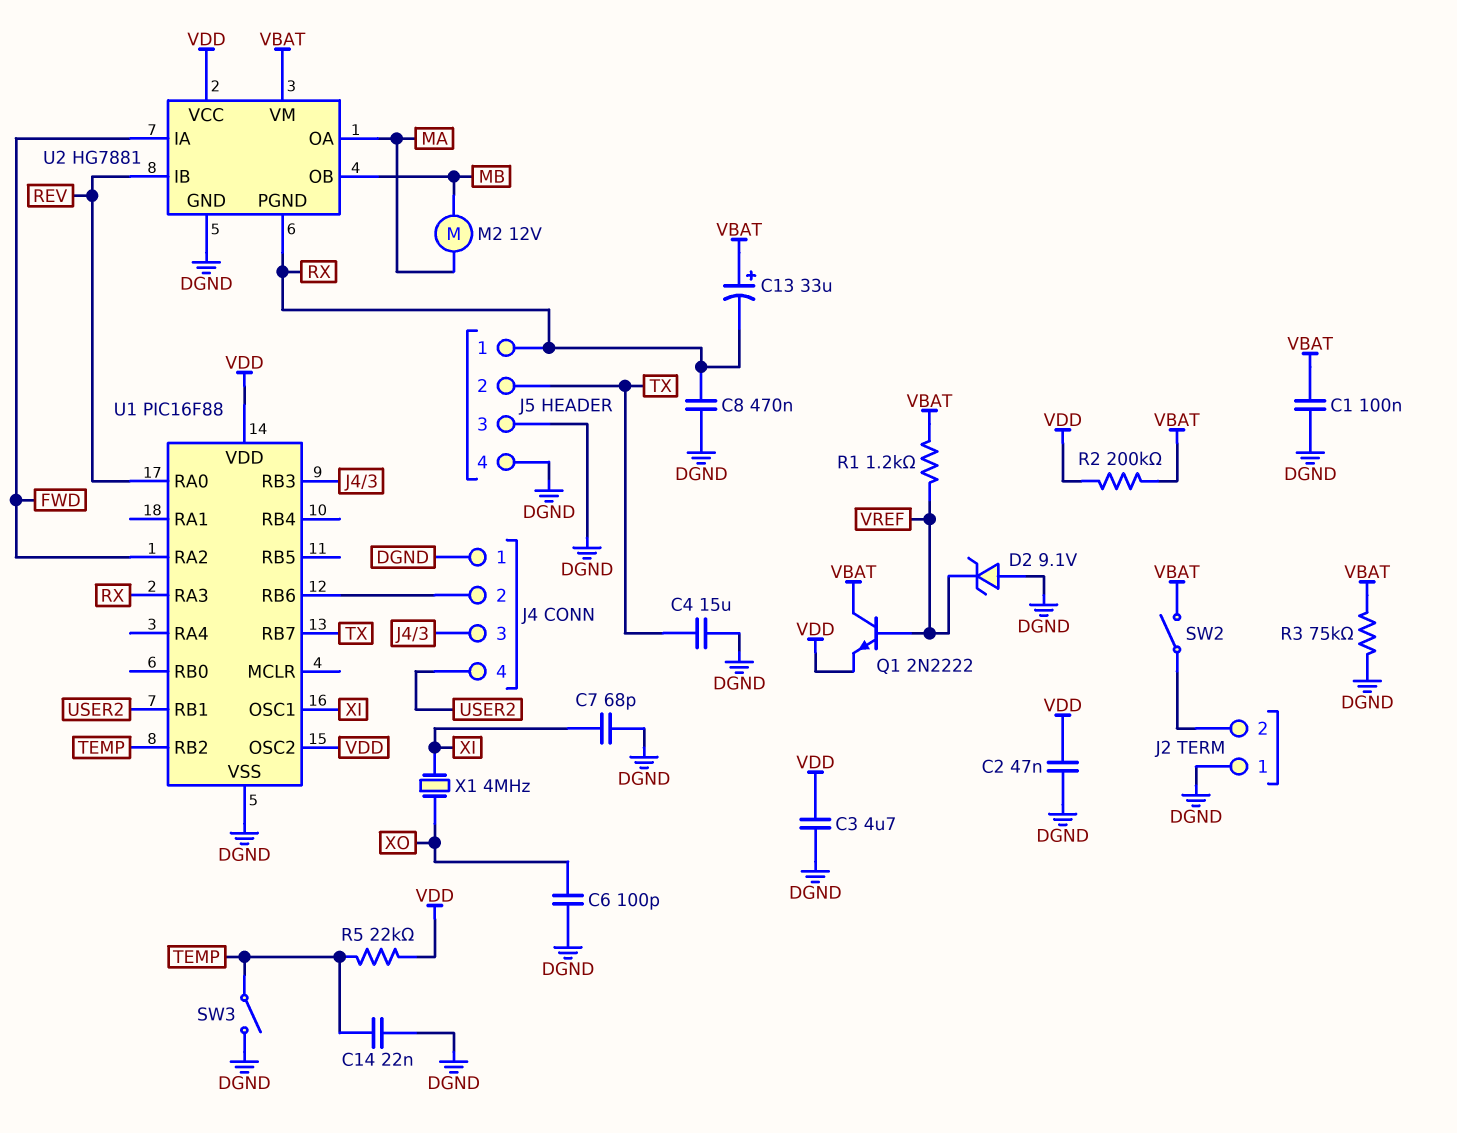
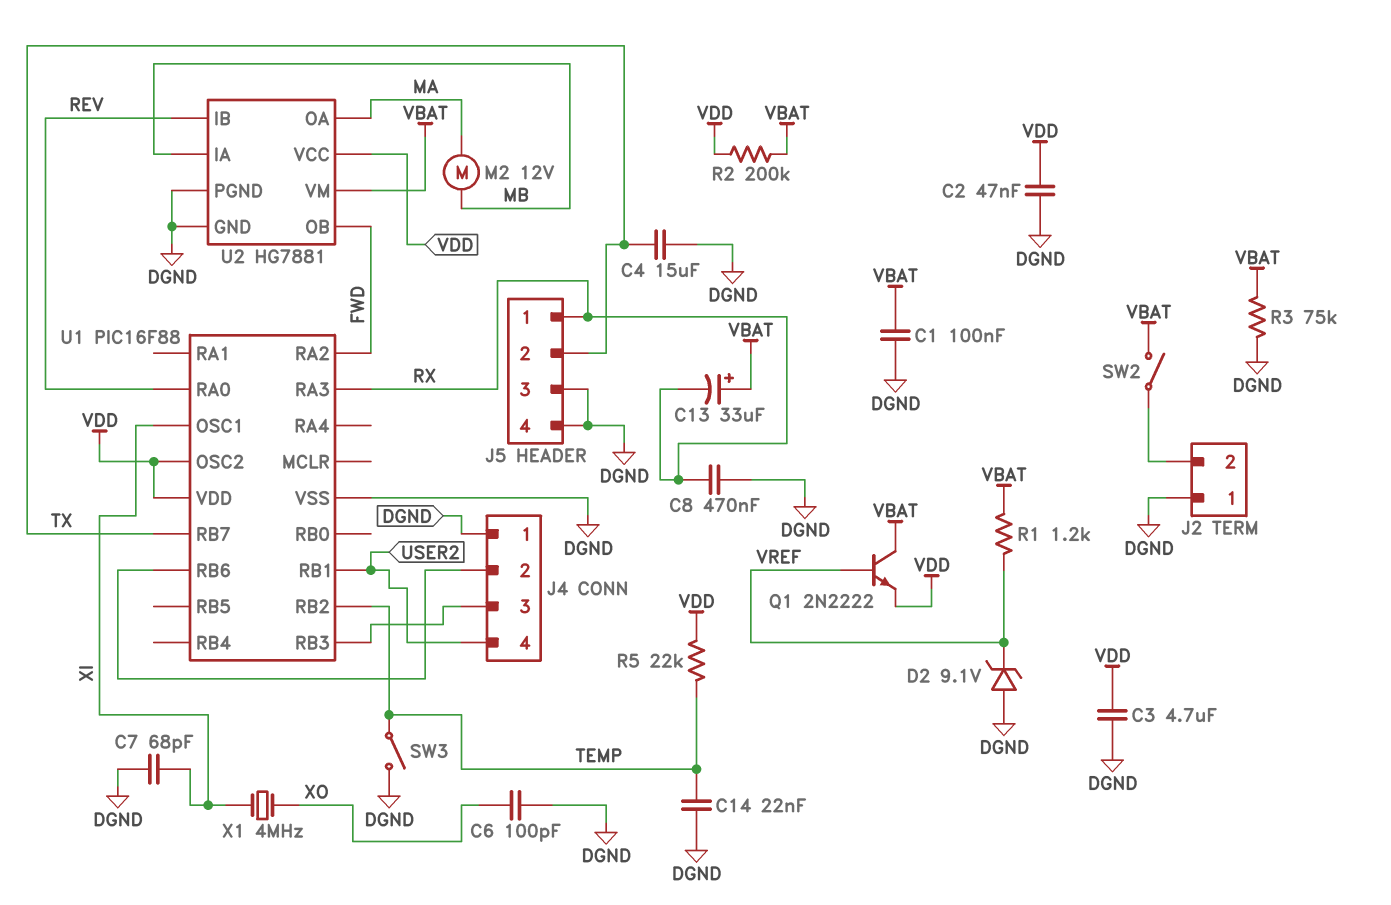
U2 pin IA: FWD -> MB
U2 pin OB: MB -> FWD
U2 pin PGND: RX -> DGND

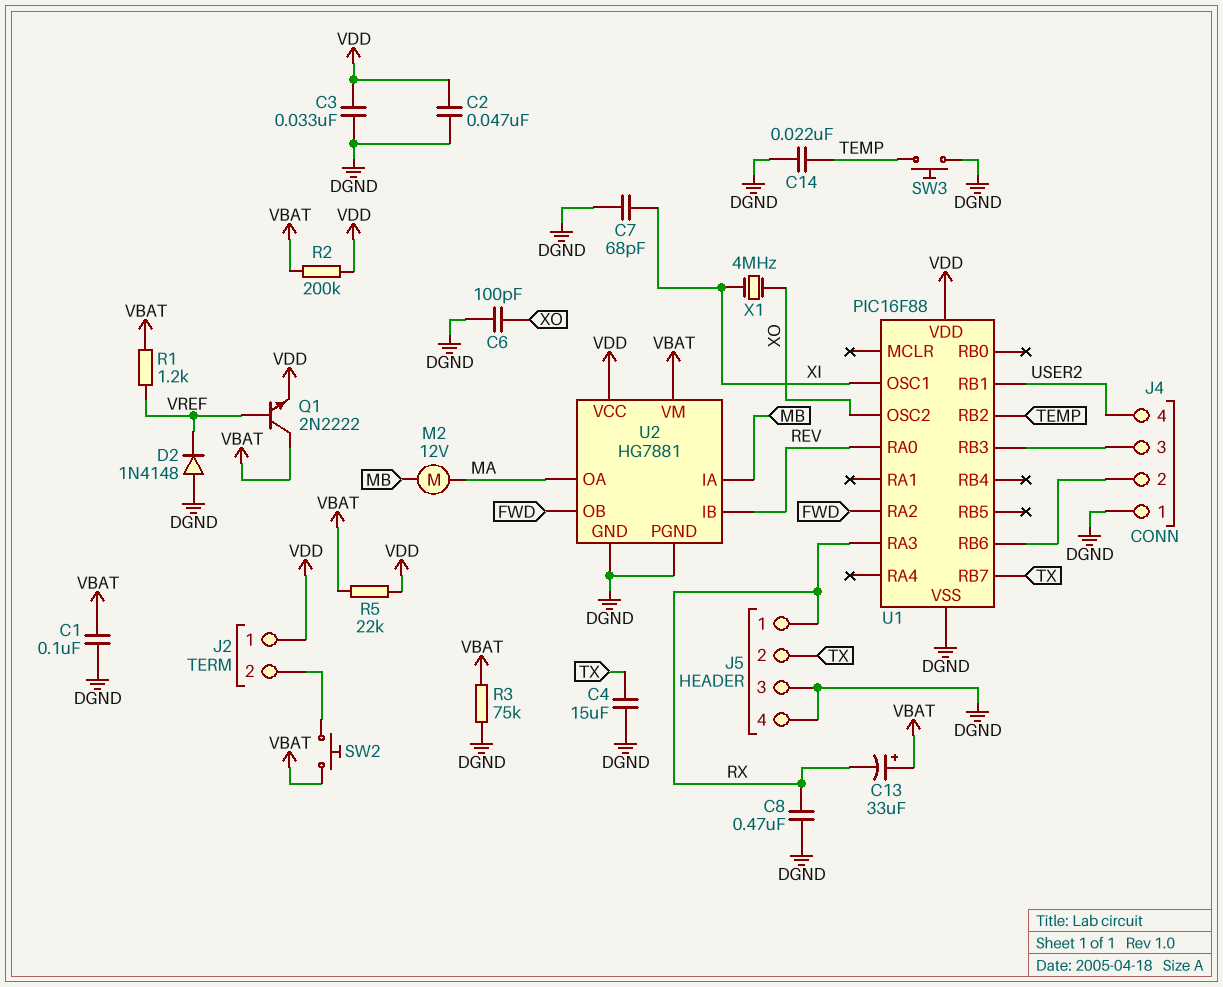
C3: 4.7uF (DGND, VDD) -> 33nF (DGND, VDD)
D2: zener 9.1V (A DGND, K VREF) -> diode 1N4148 (A DGND, K VREF)
J2 pin 1: DGND -> VDD
R5: 22k (TEMP, VDD) -> 22k (VBAT, VDD)
SW2: switch (J2/2, VBAT) -> button (J2/2, VBAT)
SW3: switch (DGND, TEMP) -> button (DGND, TEMP)
U1 pin OSC2: VDD -> XO

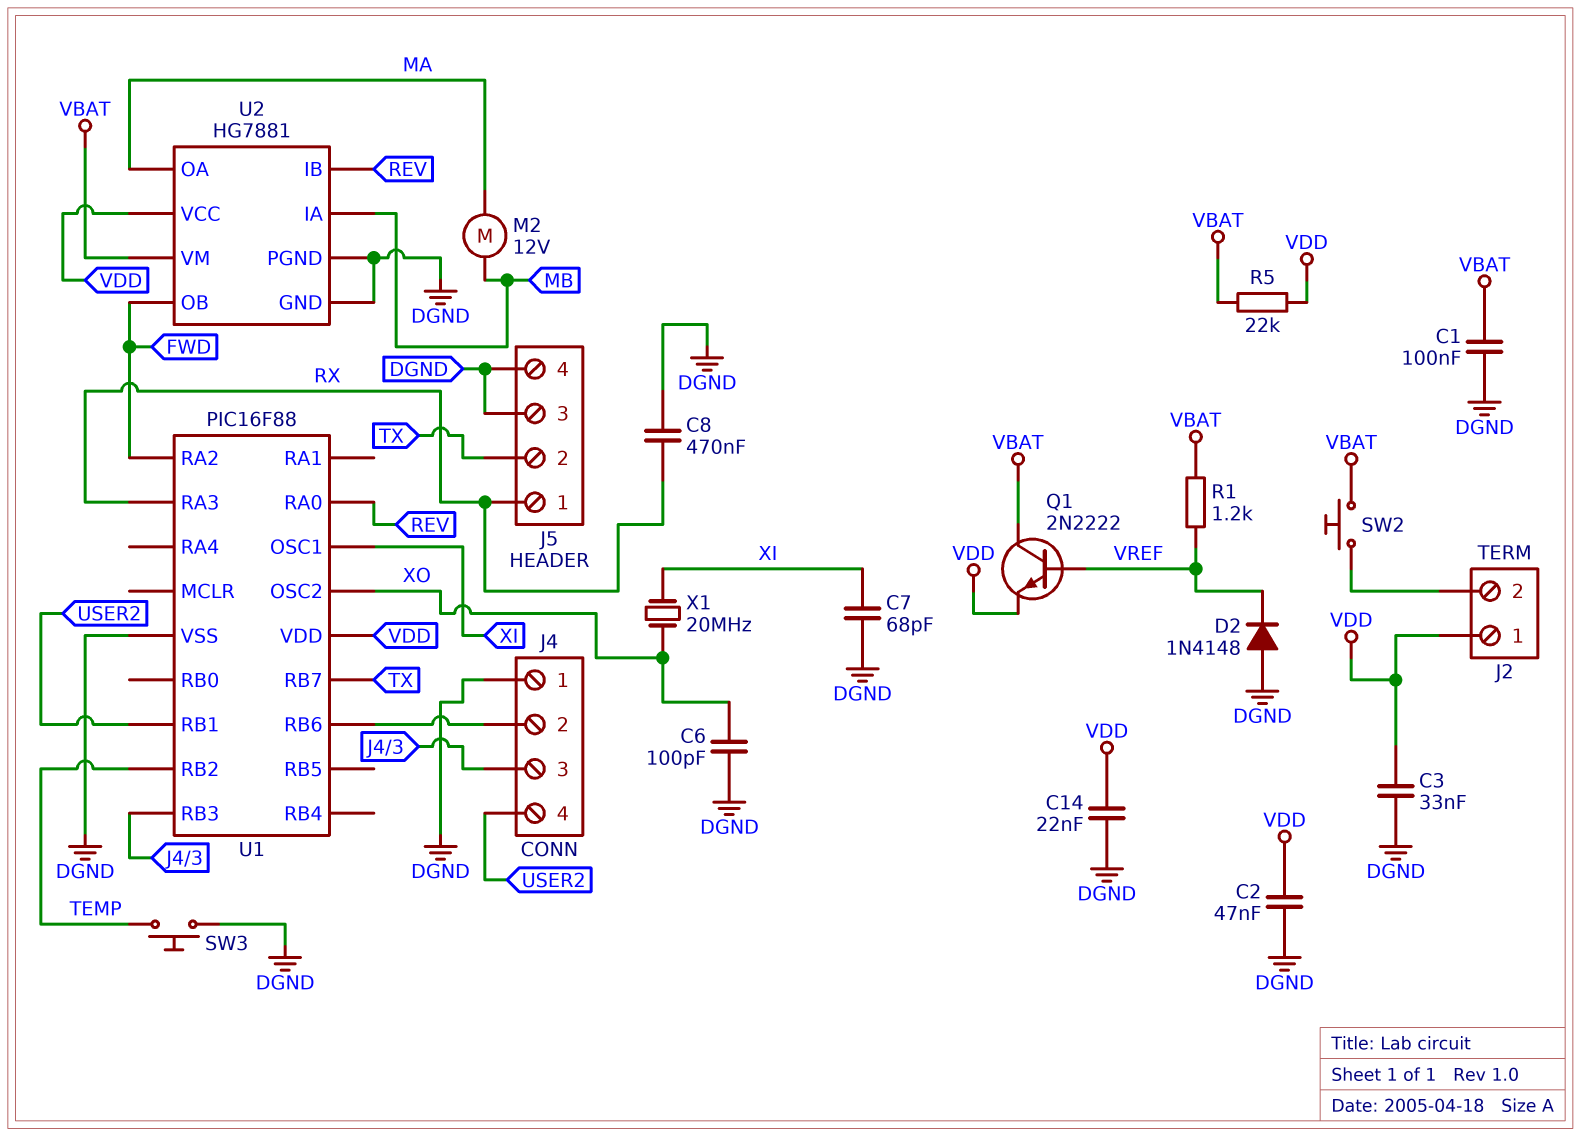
C4: 15uF (DGND, TX) -> none
C13: 33uF (plus VBAT, minus RX) -> none
C14: 22nF (DGND, TEMP) -> 22nF (DGND, VDD)
R2: 200k (VBAT, VDD) -> none
R3: 75k (DGND, VBAT) -> none
X1: 4MHz (XI, XO) -> 20MHz (XI, XO)

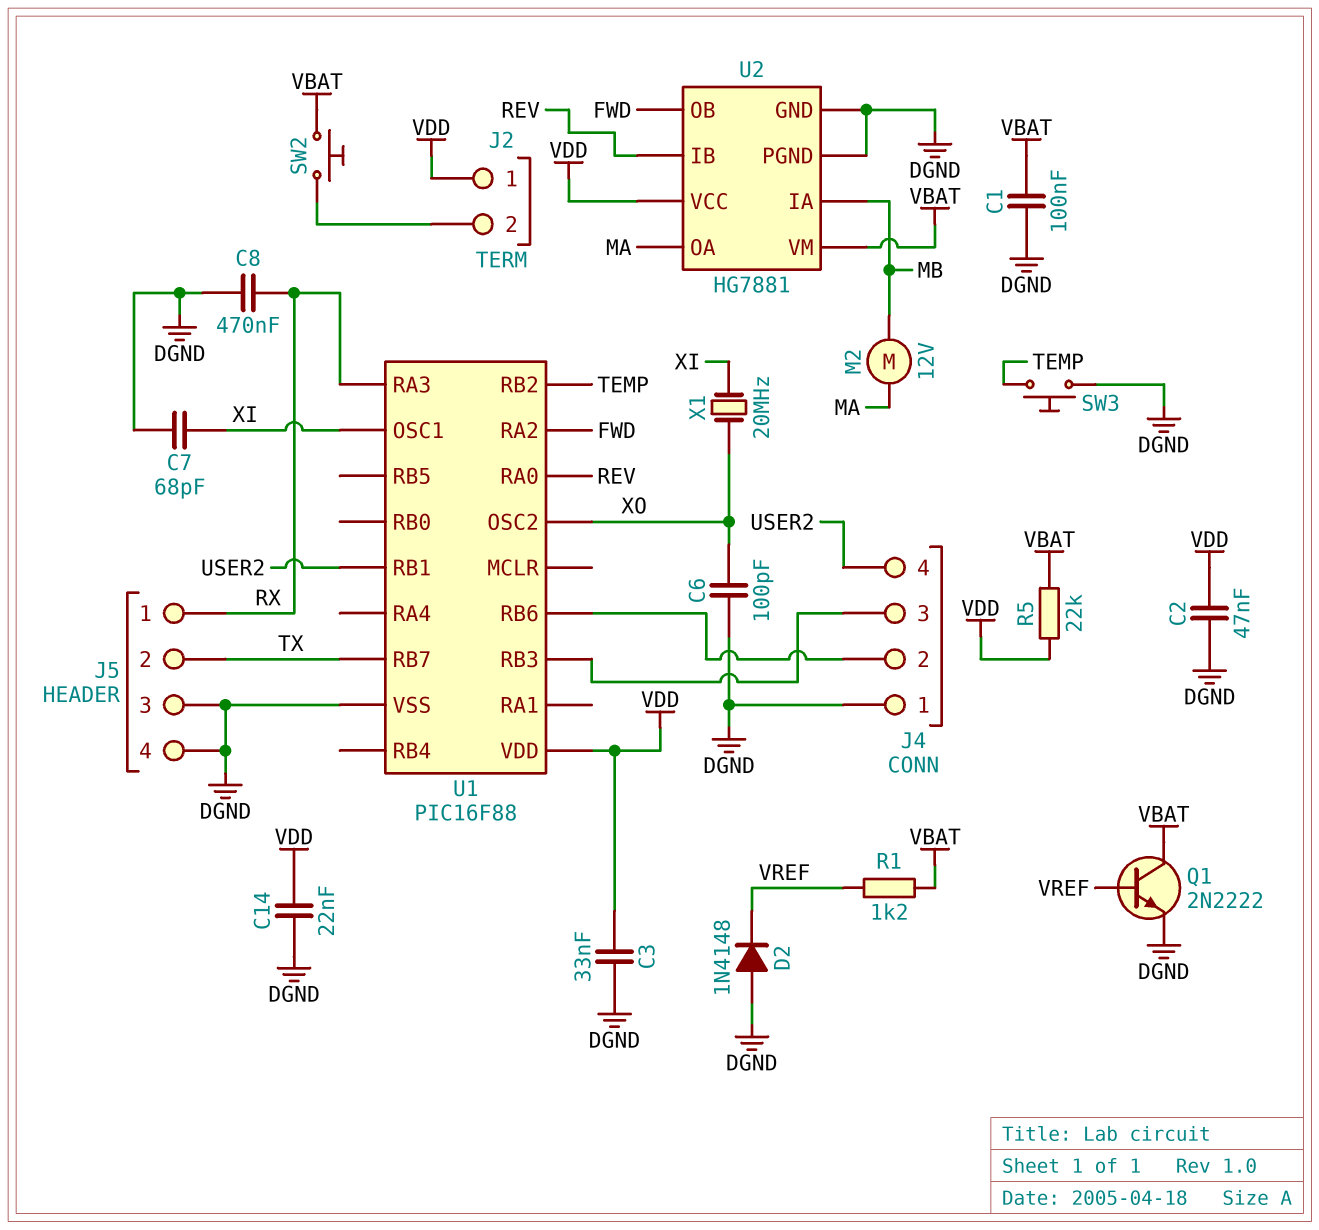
Q1: NPN 2N2222 (B VREF, C VBAT, E VDD) -> NPN 2N2222 (B VREF, C VBAT, E DGND)

